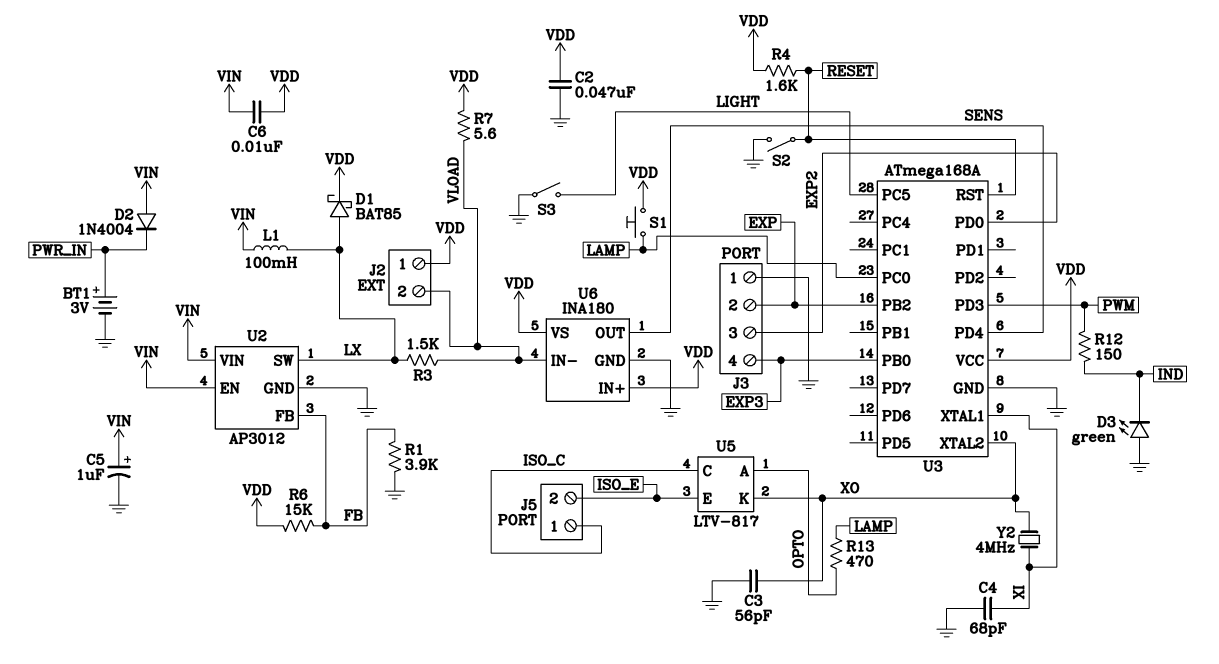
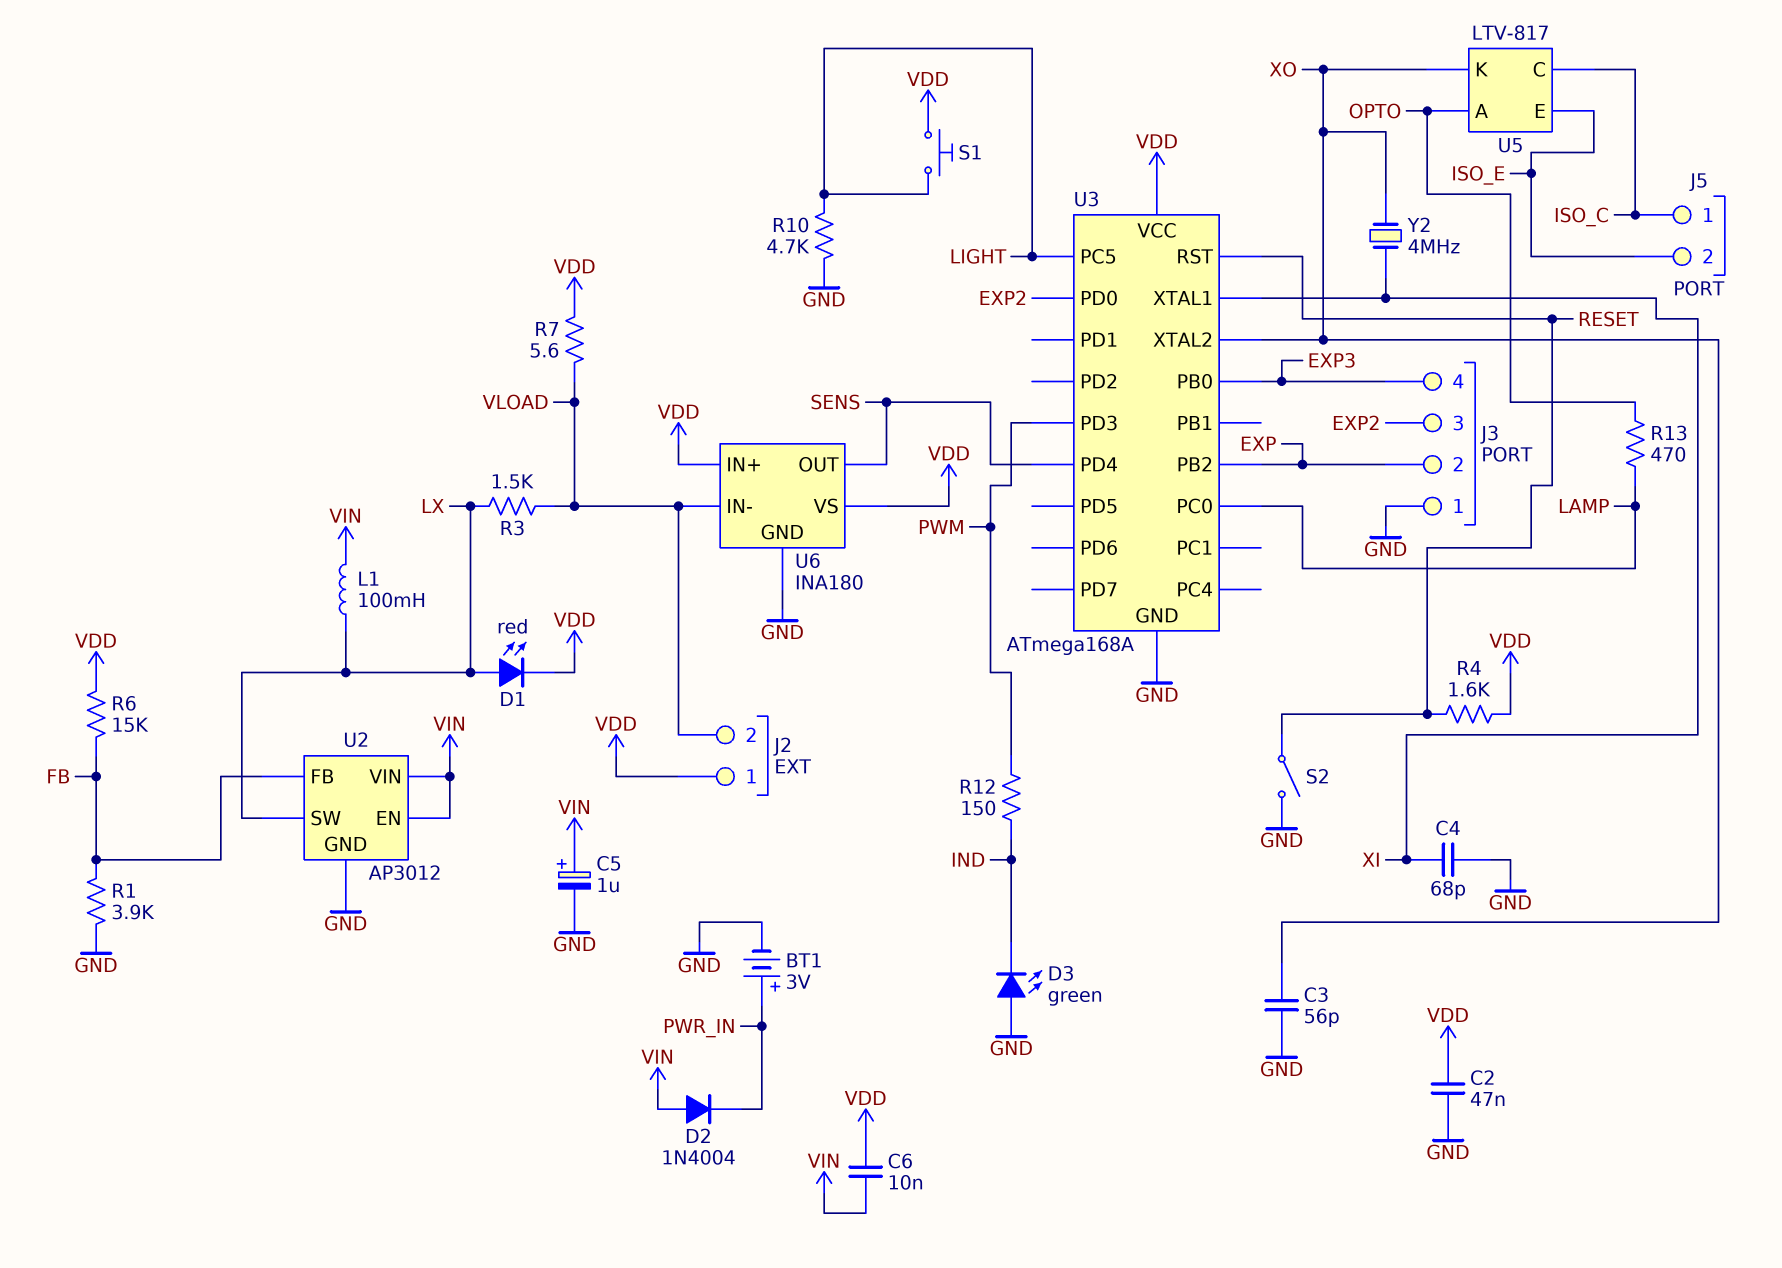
D1: schottky BAT85 (A LX, K VDD) -> LED red (A LX, K VDD)
R10: none -> 4.7k (GND, LIGHT)
S1: button (LAMP, VDD) -> button (LIGHT, VDD)
S3: switch (GND, LIGHT) -> none

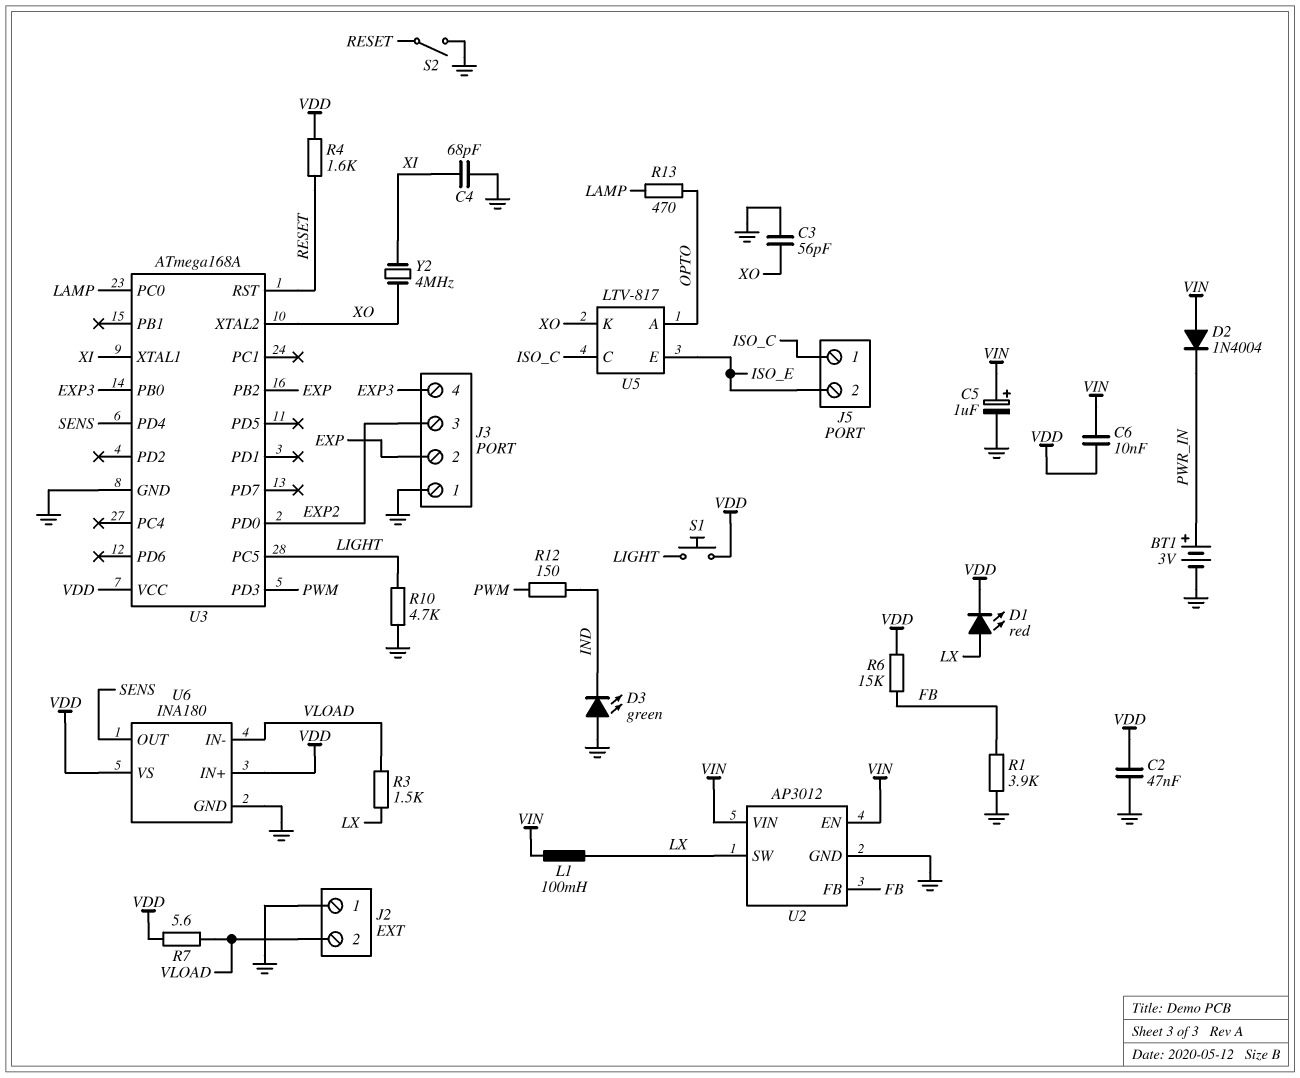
J2 pin 1: VDD -> GND

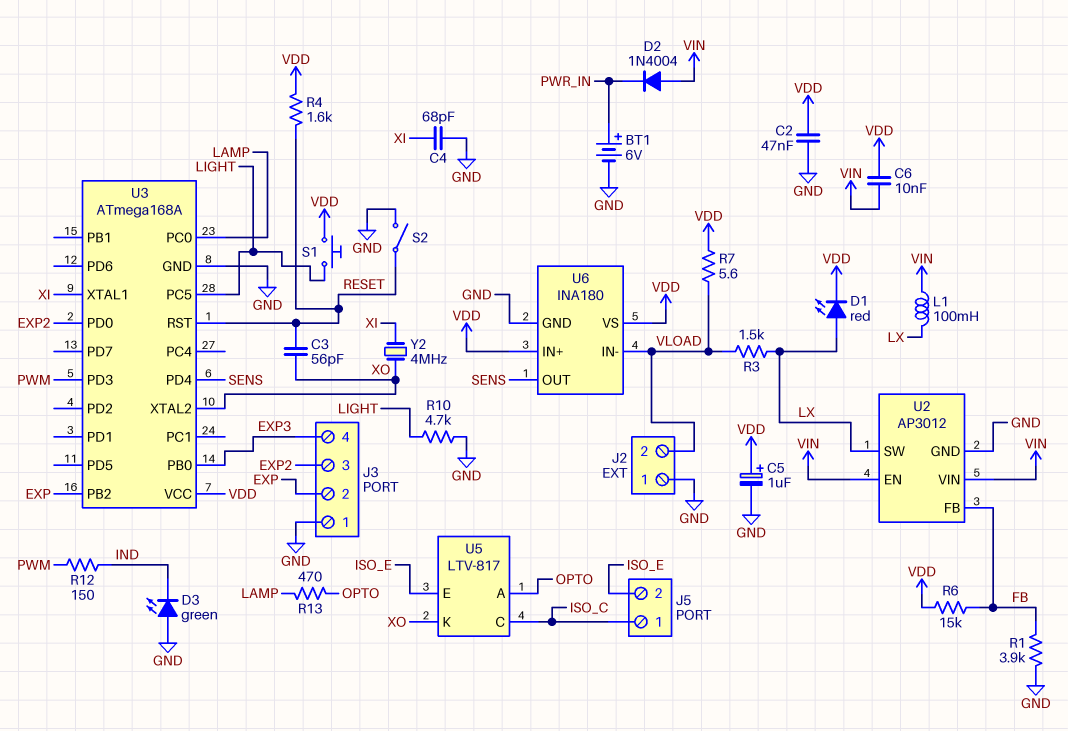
BT1: 3V (plus PWR_IN, minus GND) -> 6V (plus PWR_IN, minus GND)
C3: 56pF (GND, XO) -> 56pF (RESET, XO)
C5: 1uF (plus VIN, minus GND) -> 1uF (plus VDD, minus GND)

